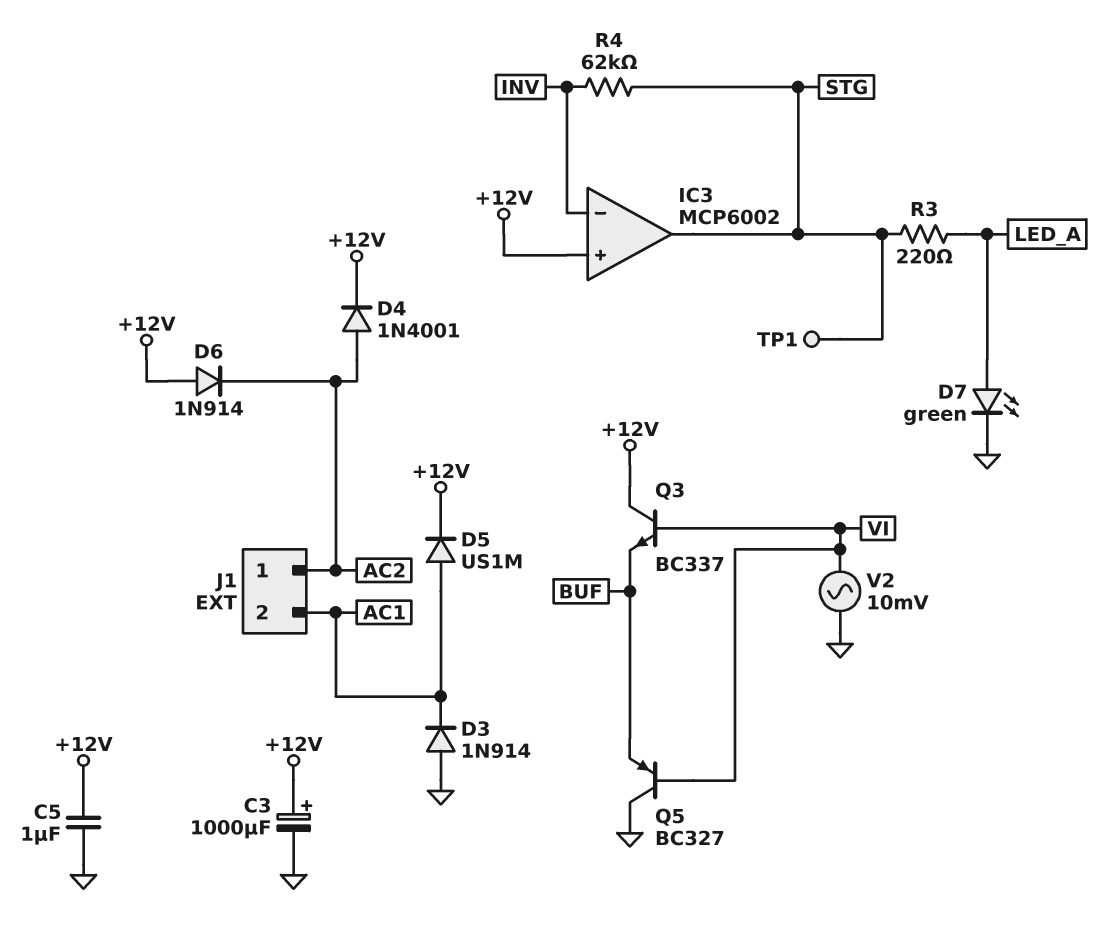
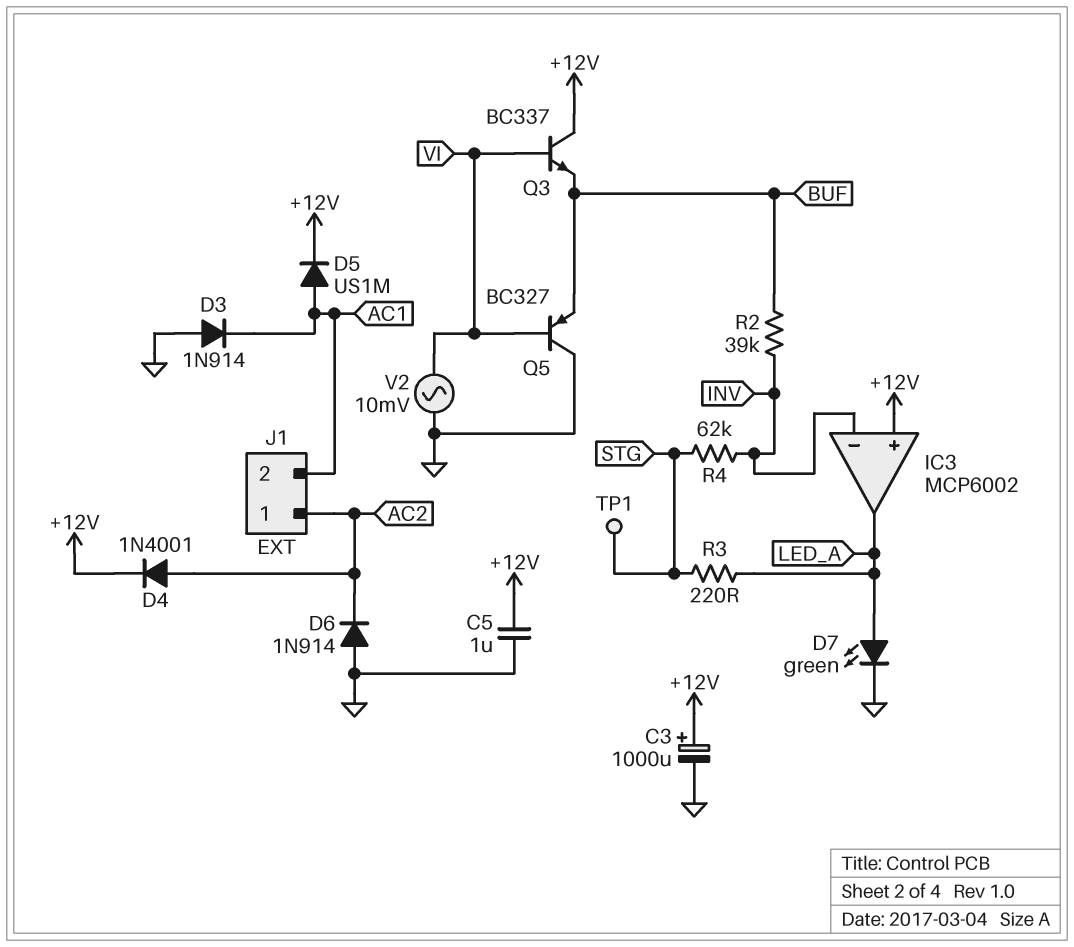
D6: diode 1N914 (A +12V, K AC2) -> diode 1N914 (A GND, K AC2)
IC3 pin out: STG -> LED_A
R2: none -> 39k (BUF, INV)

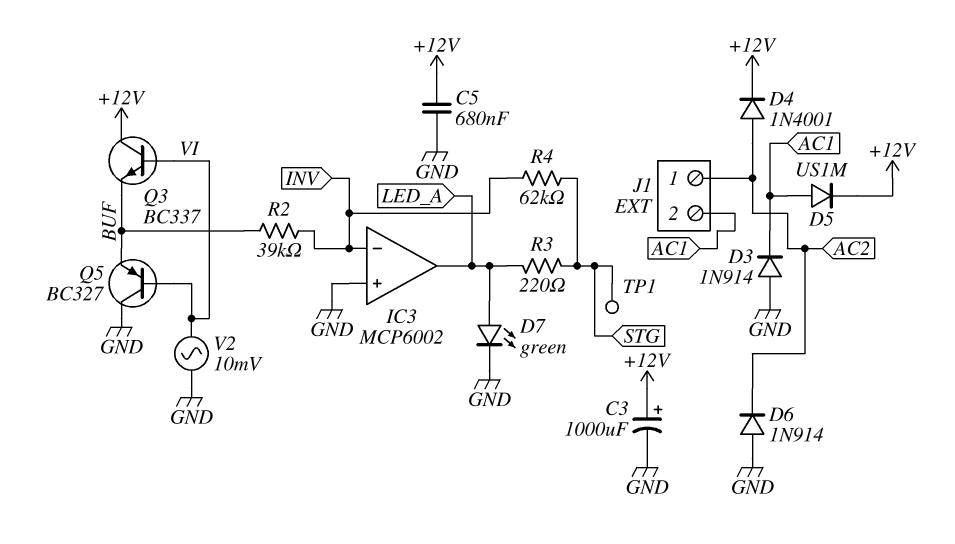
C5: 1uF (+12V, GND) -> 680nF (+12V, GND)
IC3 pin in+: +12V -> GND

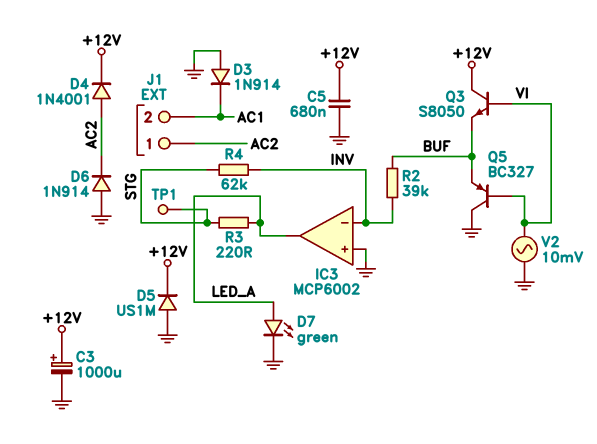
D5: diode US1M (A AC1, K +12V) -> diode US1M (A GND, K +12V)
Q3: NPN BC337 (B VI, C +12V, E BUF) -> NPN S8050 (B VI, C +12V, E BUF)

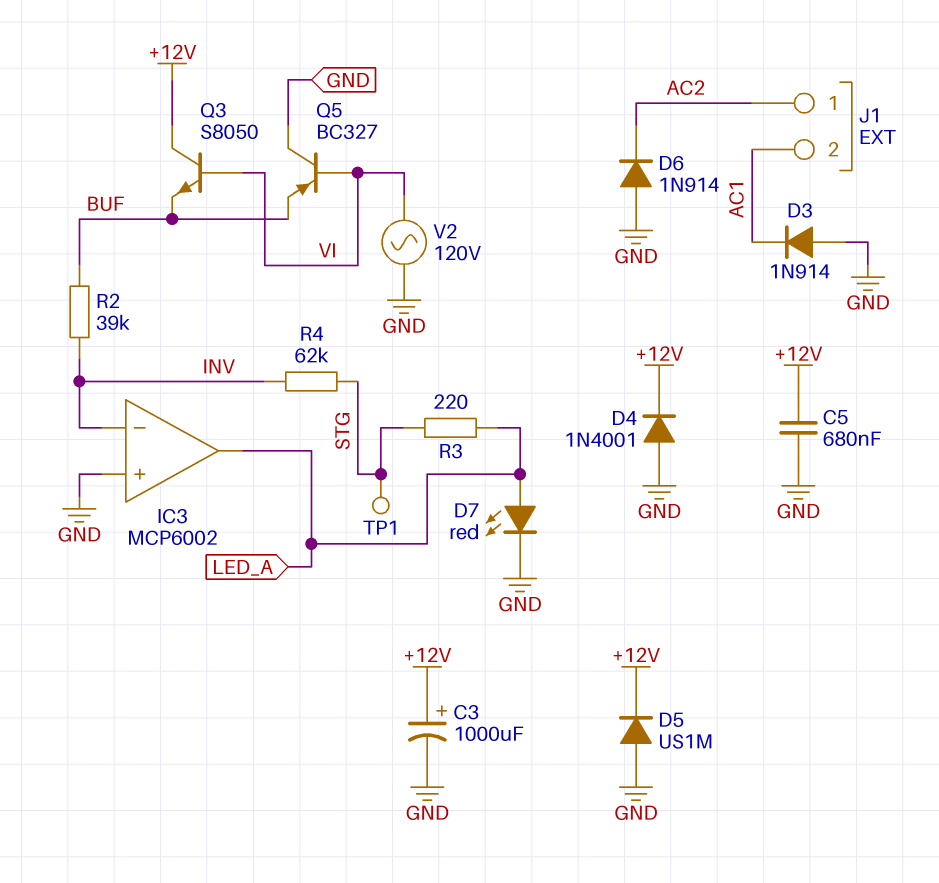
D4: diode 1N4001 (A AC2, K +12V) -> diode 1N4001 (A GND, K +12V)
D7: LED green (A LED_A, K GND) -> LED red (A LED_A, K GND)
V2: AC 10mV (GND, VI) -> AC 120V (GND, VI)

